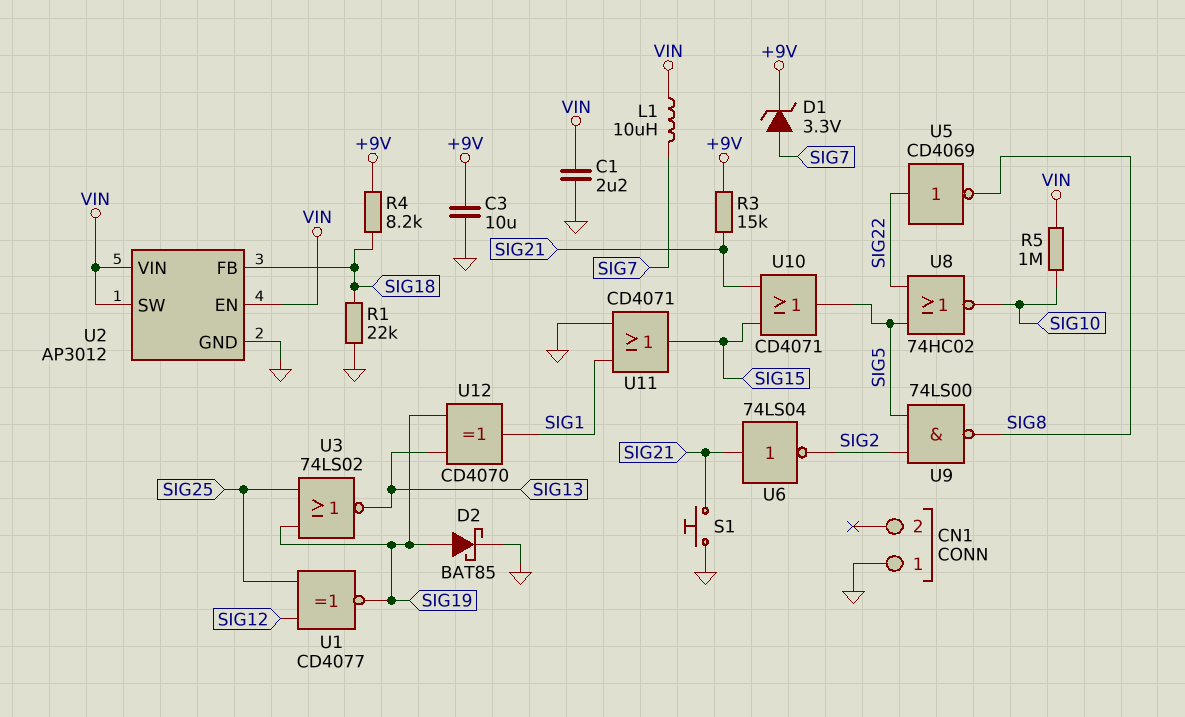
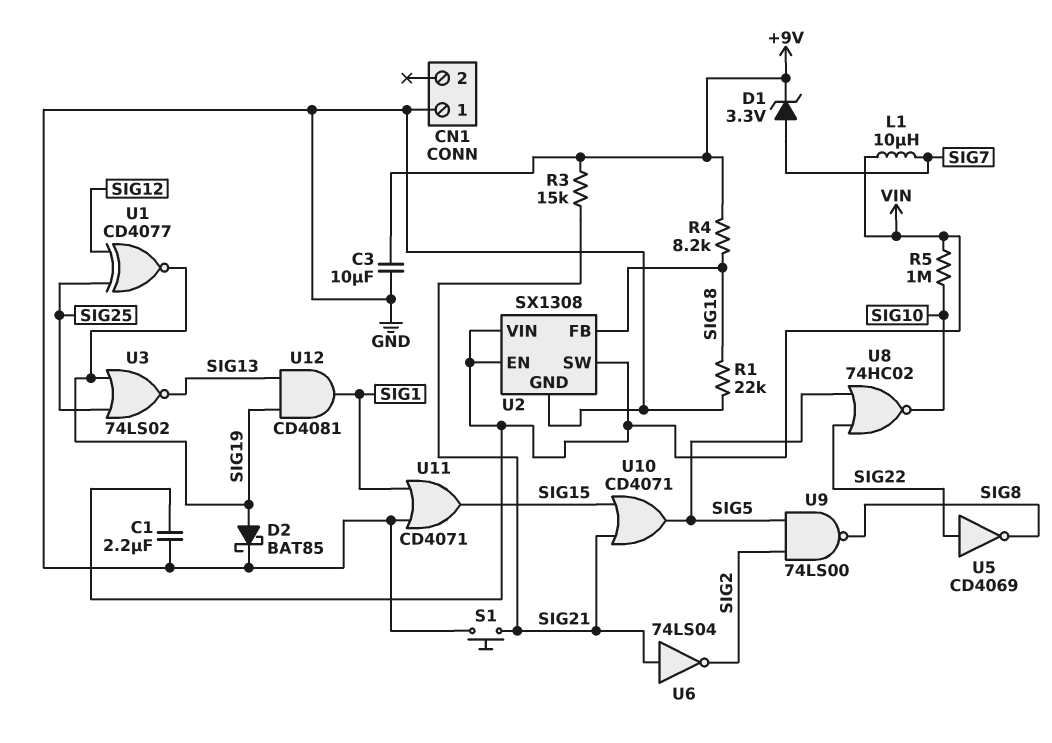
U2: AP3012 -> SX1308
U12: XOR CD4070 (in SIG13, in SIG19, out SIG1) -> AND CD4081 (in SIG13, in SIG19, out SIG1)

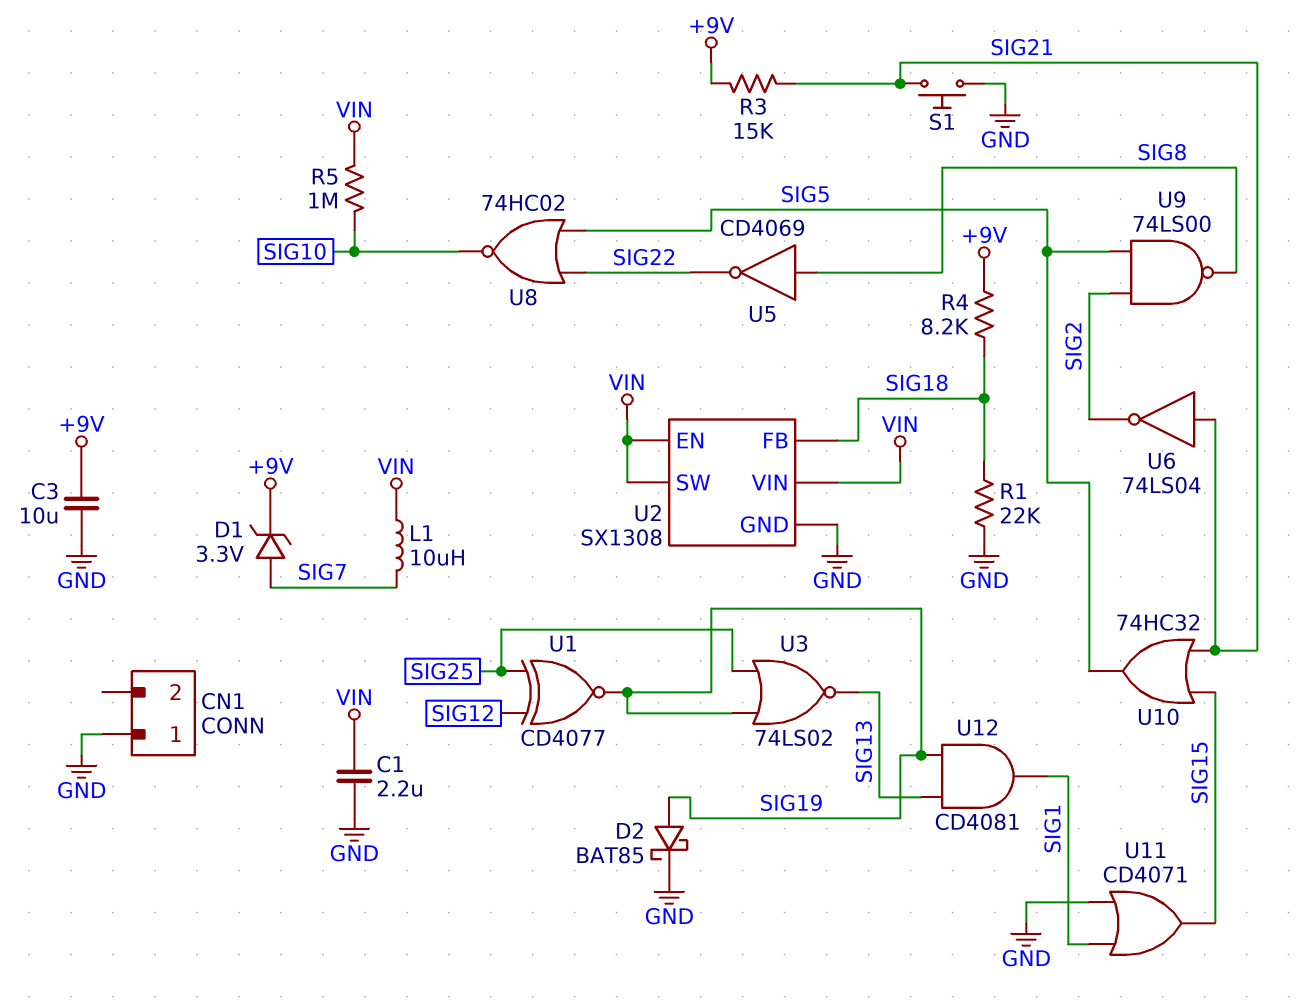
U5: NOT CD4069 (in SIG22, out SIG8) -> NOT CD4069 (in SIG8, out SIG22)
U10: OR CD4071 (in SIG15, in SIG21, out SIG5) -> OR 74HC32 (in SIG15, in SIG21, out SIG5)

